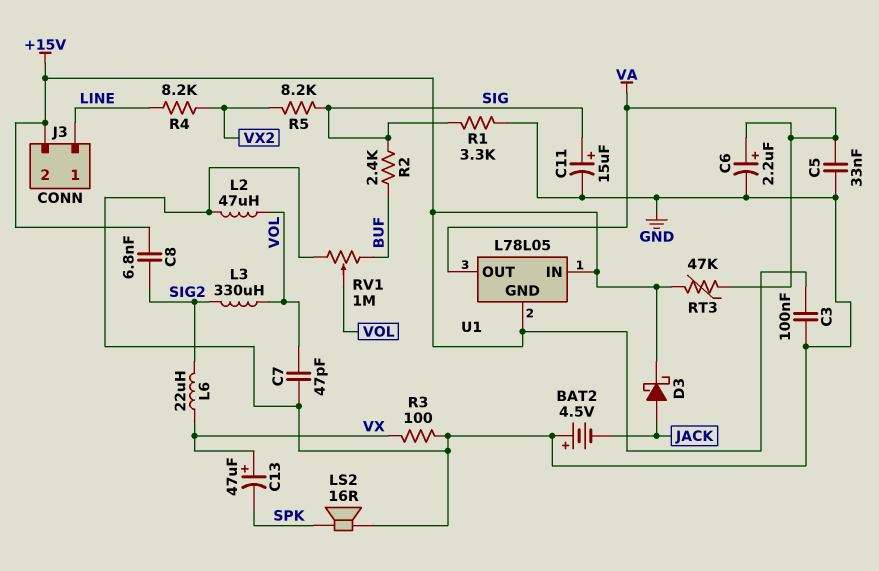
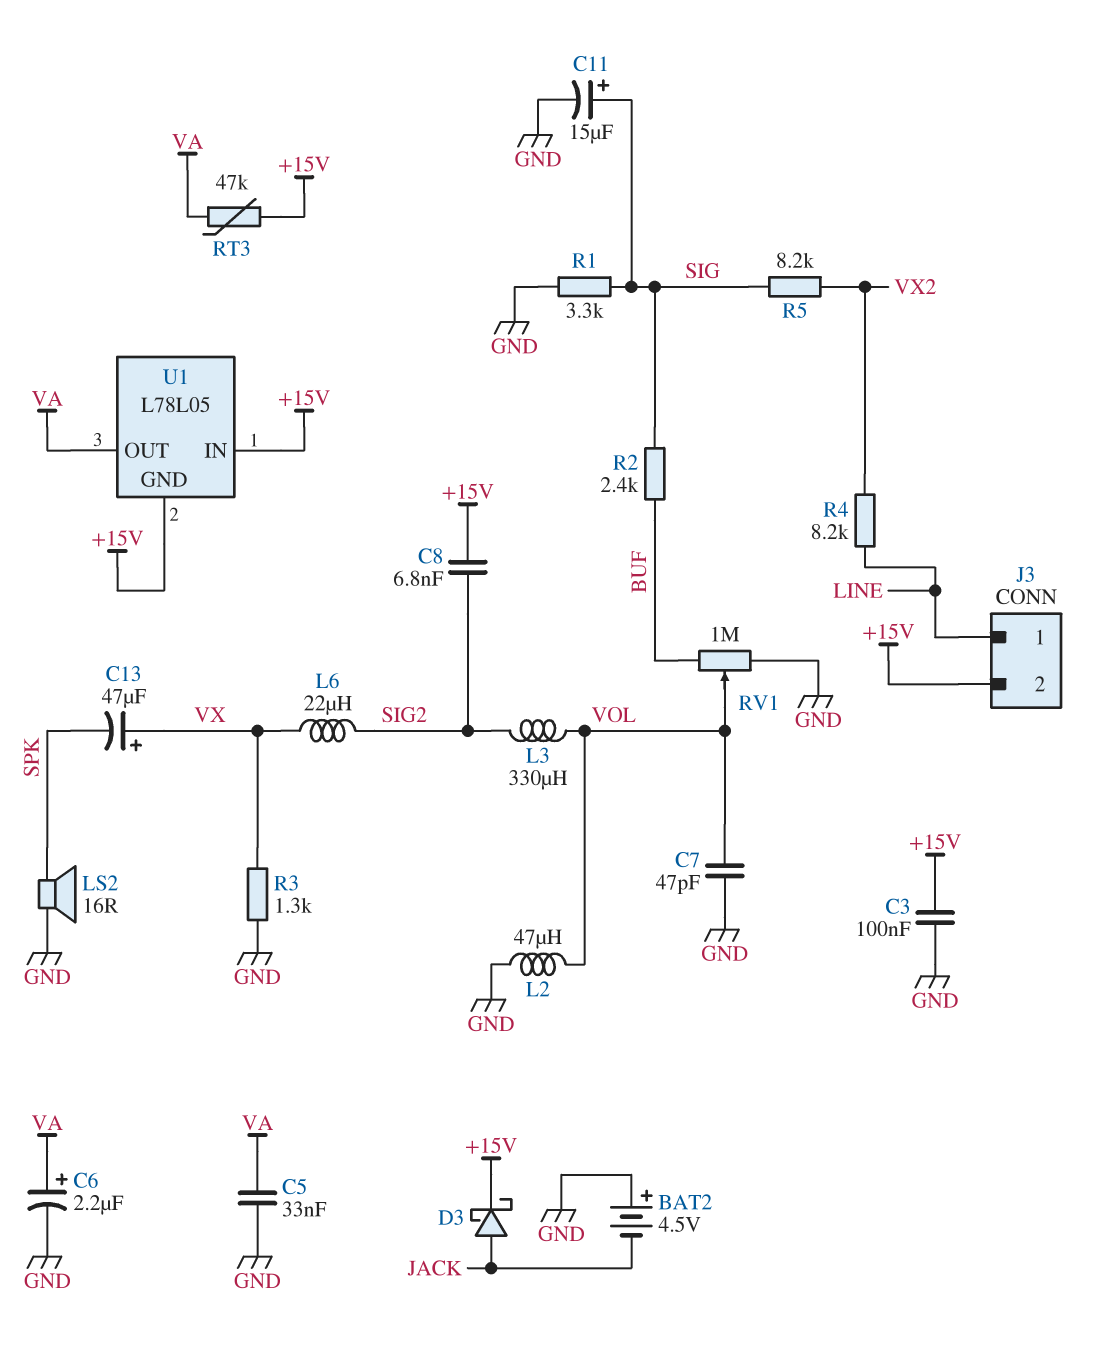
R3: 100 (GND, VX) -> 1.3k (GND, VX)

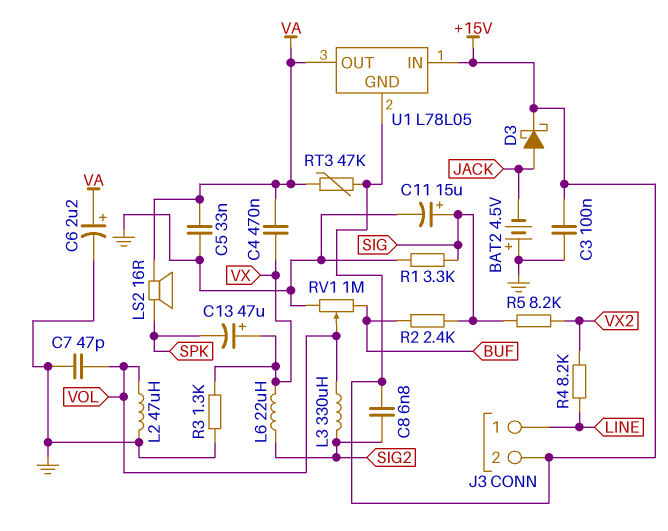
C4: none -> 470nF (VA, VX)
LS2: speaker 16R (GND, SPK) -> speaker 16R (SPK, VA)

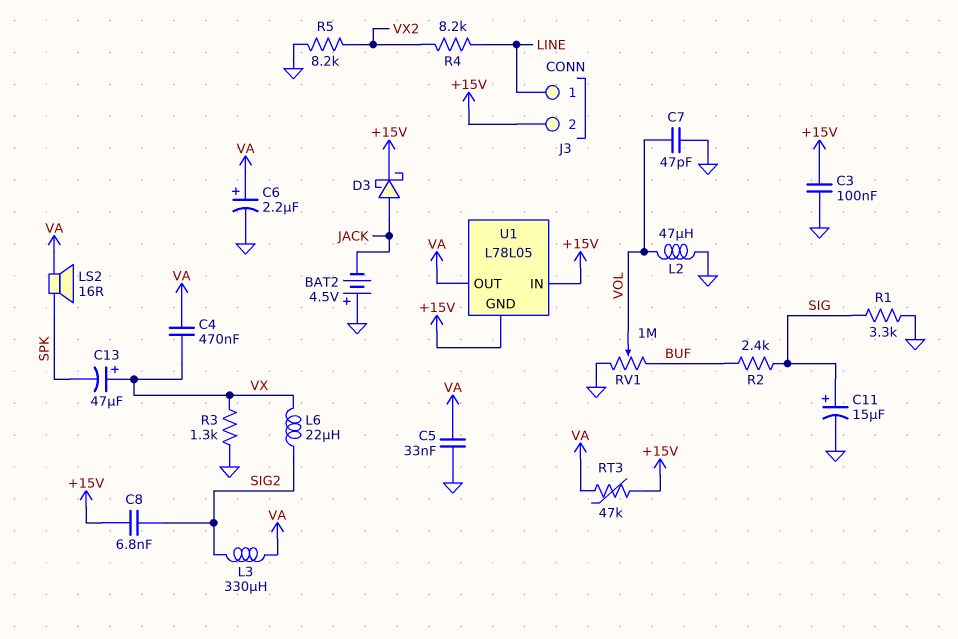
L3: 330uH (SIG2, VOL) -> 330uH (SIG2, VA)
R5: 8.2k (SIG, VX2) -> 8.2k (GND, VX2)

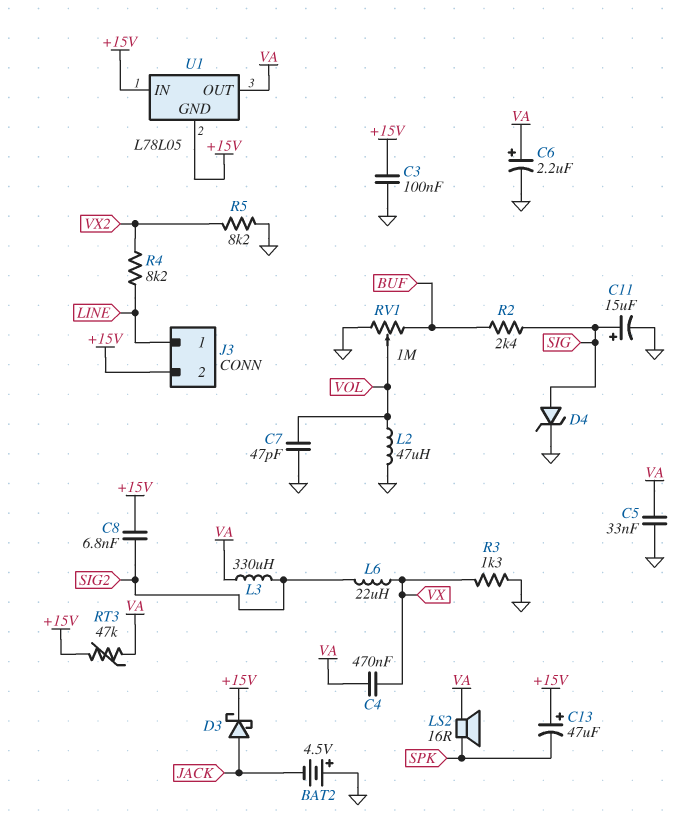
C13: 47uF (plus VX, minus SPK) -> 47uF (plus +15V, minus SPK)
D4: none -> zener (A SIG, K GND)
R1: 3.3k (GND, SIG) -> none

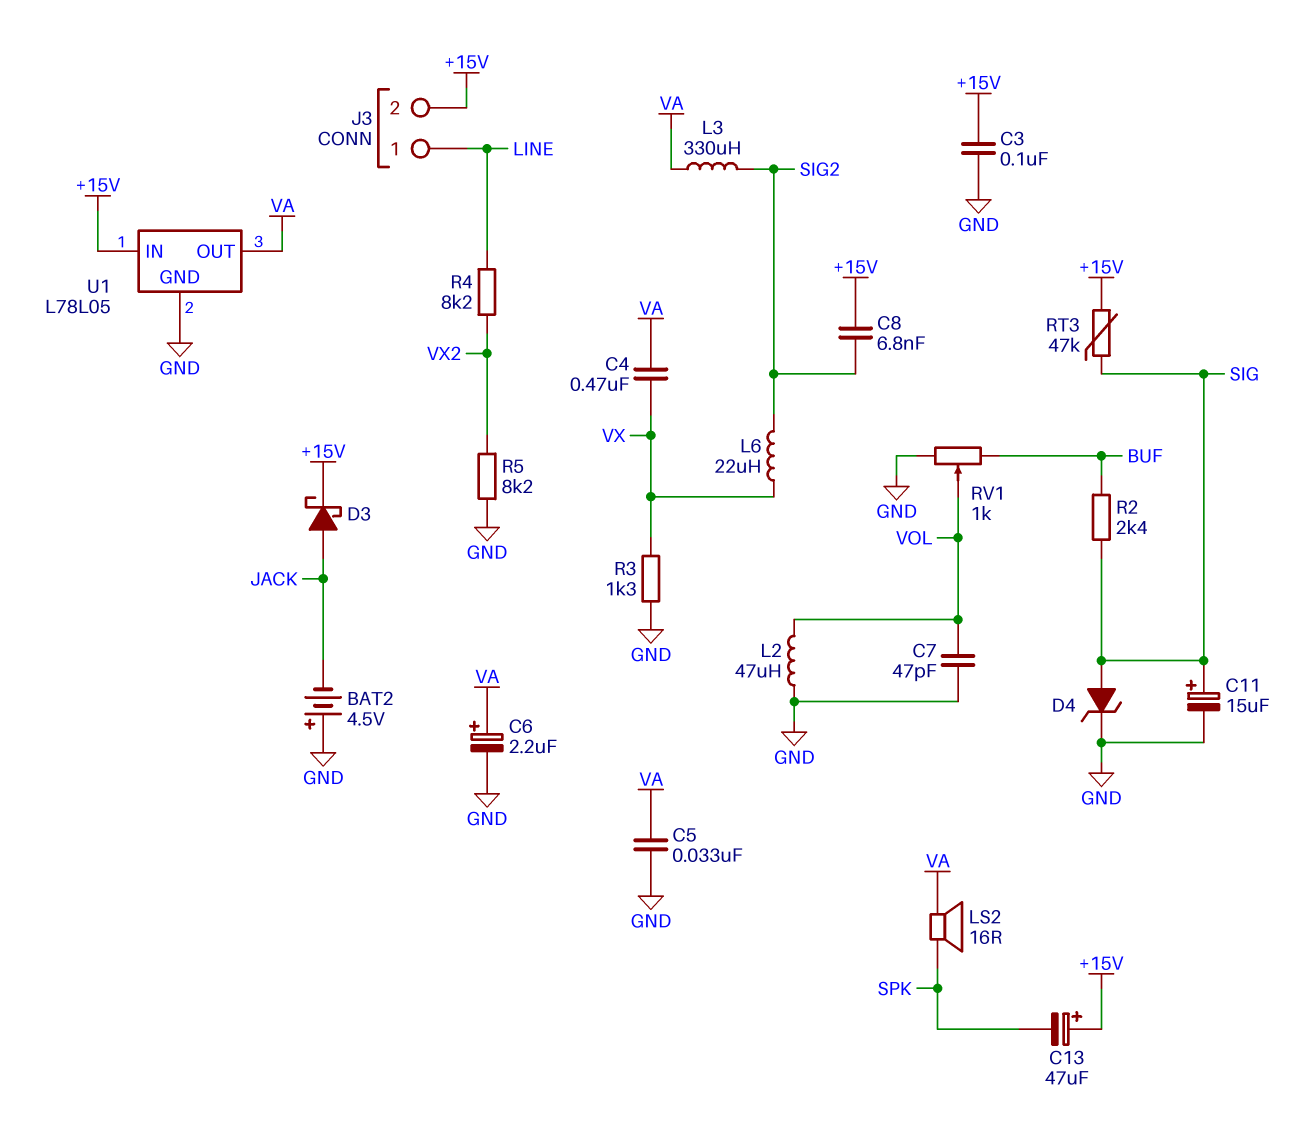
RT3: 47k (+15V, VA) -> 47k (+15V, SIG)
RV1: 1M (BUF, GND, wiper VOL) -> 1k (BUF, GND, wiper VOL)
U1 pin GND: +15V -> GND

